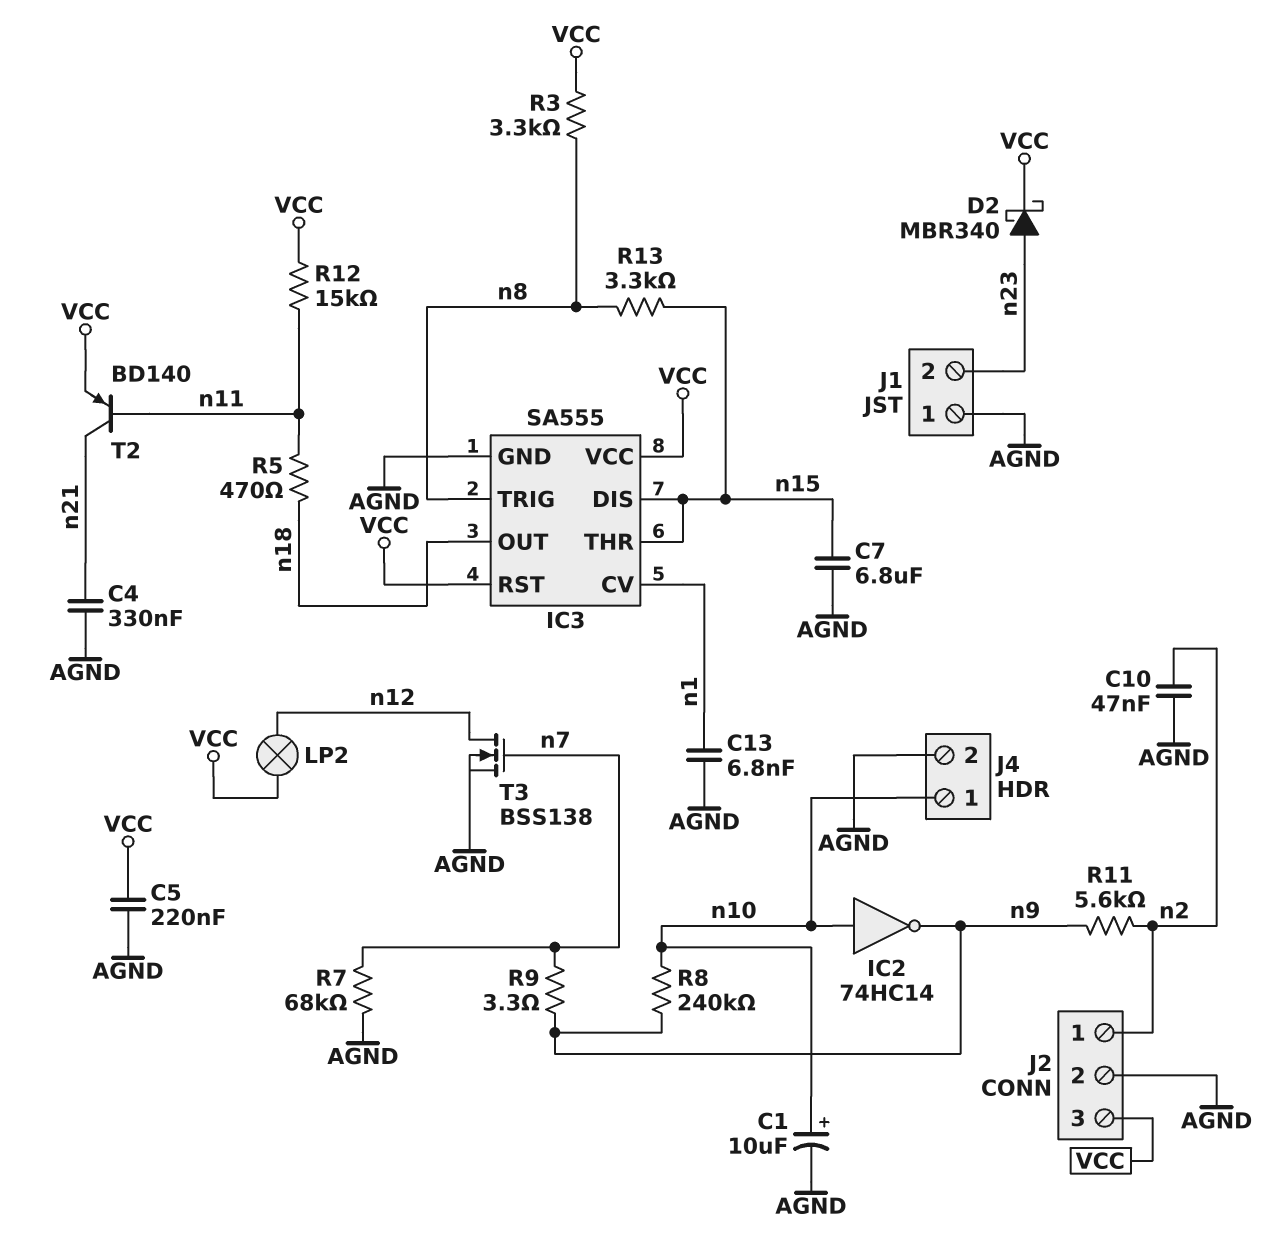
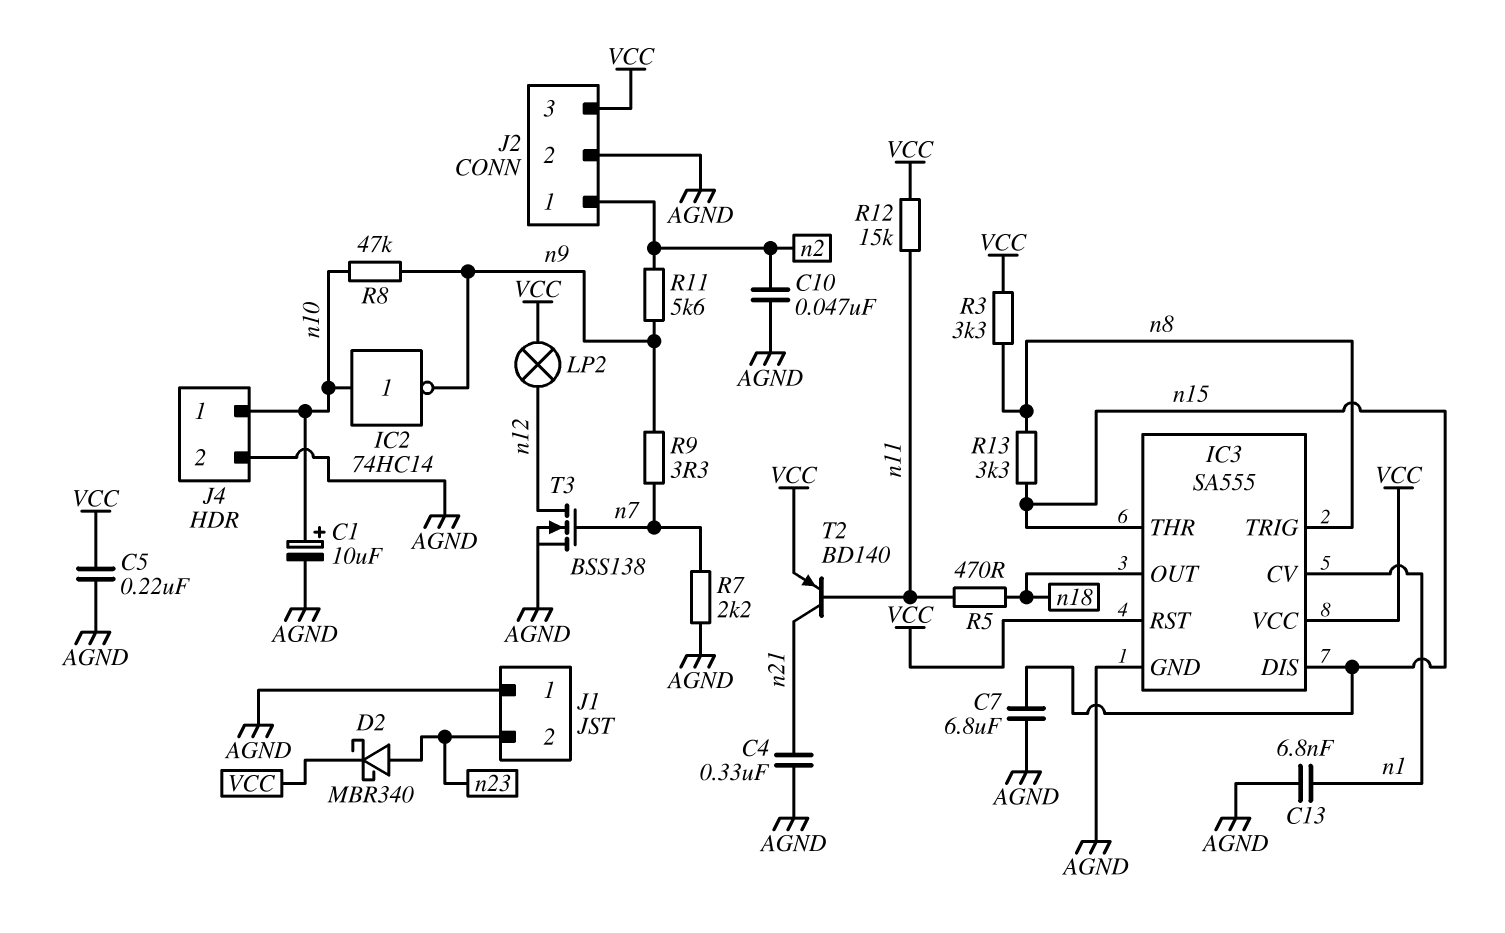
R7: 68k (AGND, n7) -> 2.2k (AGND, n7)
R8: 240k (n9, n10) -> 47k (n9, n10)

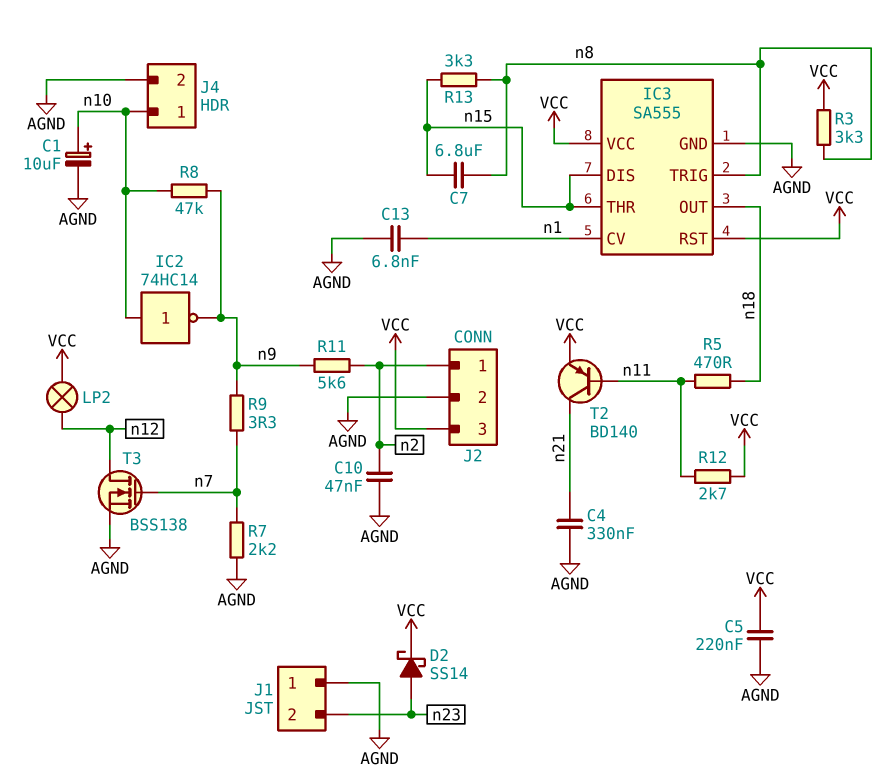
C7: 6.8uF (AGND, n15) -> 6.8uF (n8, n15)
D2: schottky MBR340 (A n23, K VCC) -> schottky SS14 (A n23, K VCC)
R12: 15k (VCC, n11) -> 2.7k (VCC, n11)

